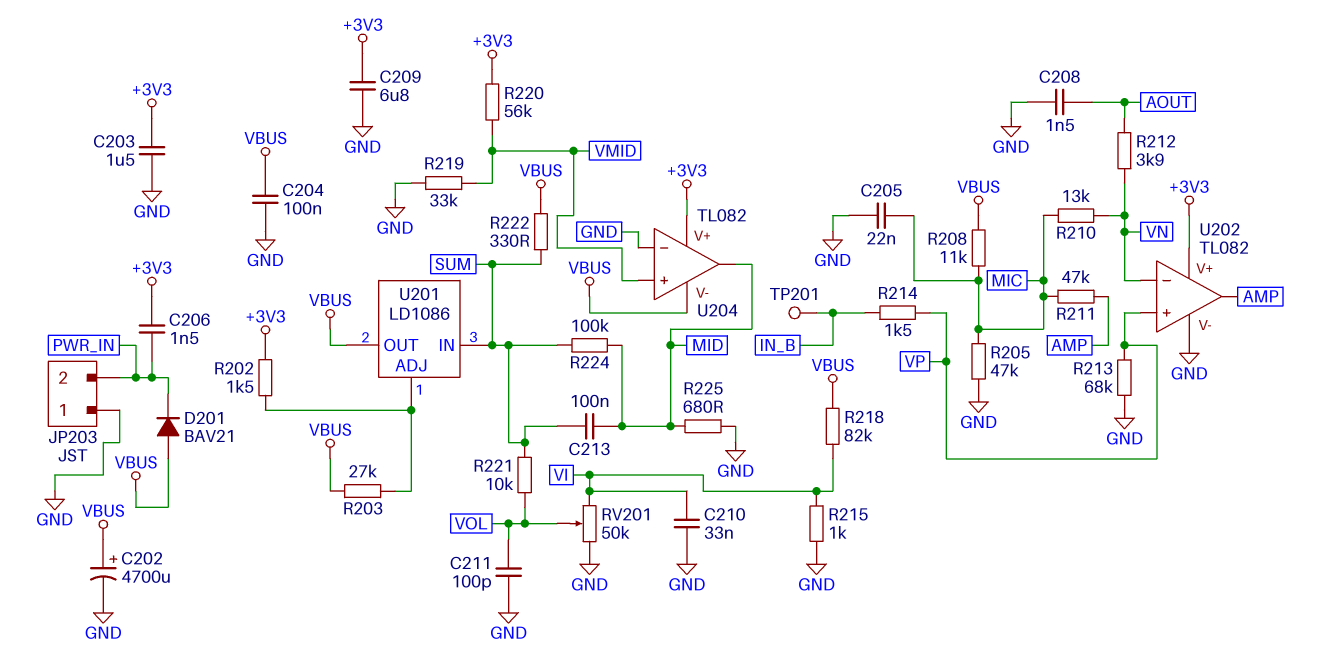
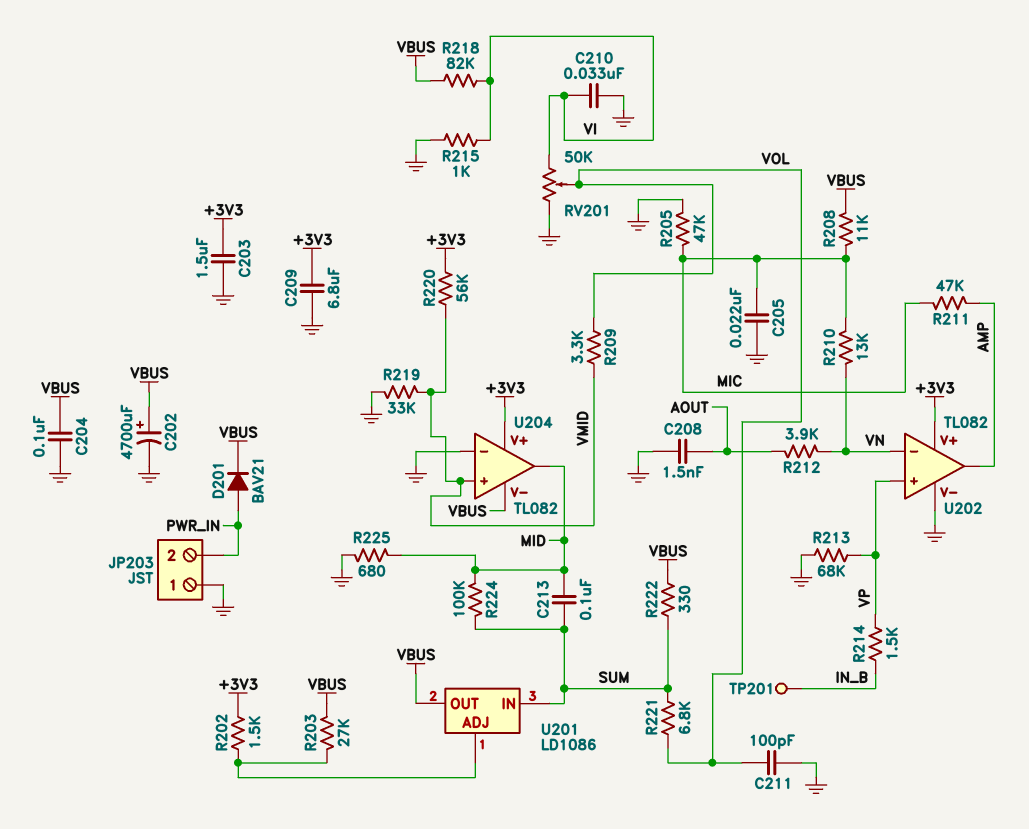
C206: 1.5nF (+3V3, PWR_IN) -> none
D201: diode BAV21 (A VBUS, K PWR_IN) -> diode BAV21 (A PWR_IN, K VBUS)
R209: none -> 3.3k (VMID, VOL)
R221: 10k (SUM, VOL) -> 6.8k (SUM, VOL)

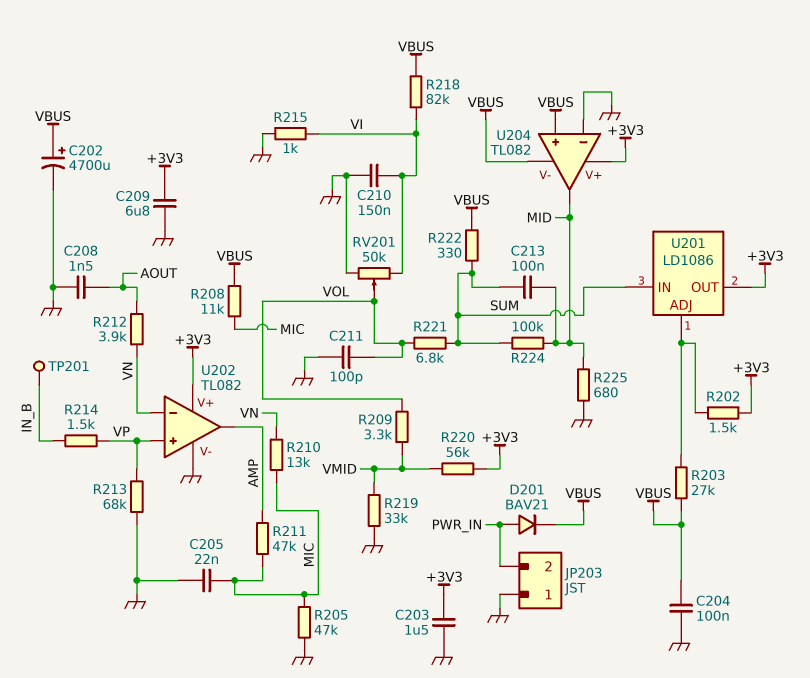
C210: 33nF (GND, VI) -> 150nF (GND, VI)
U201 pin OUT: VBUS -> +3V3
U204 pin in+: VMID -> VBUS

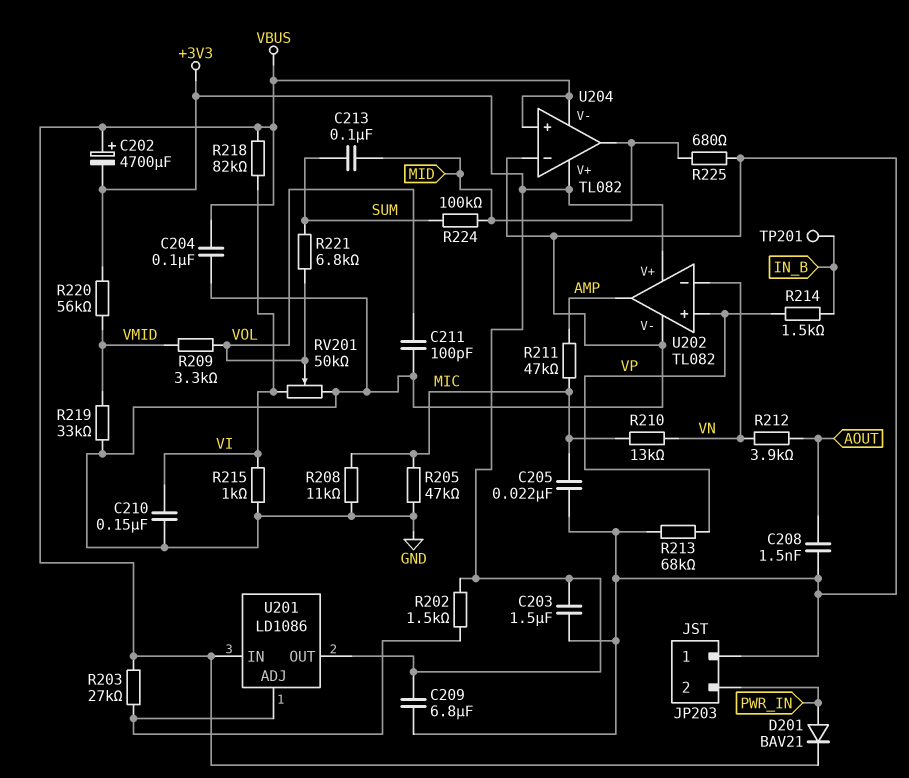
C202: 4700uF (plus VBUS, minus GND) -> 4700uF (plus VBUS, minus +3V3)
R208: 11k (MIC, VBUS) -> 11k (GND, MIC)
R222: 330 (SUM, VBUS) -> none
U201 pin IN: SUM -> VBUS

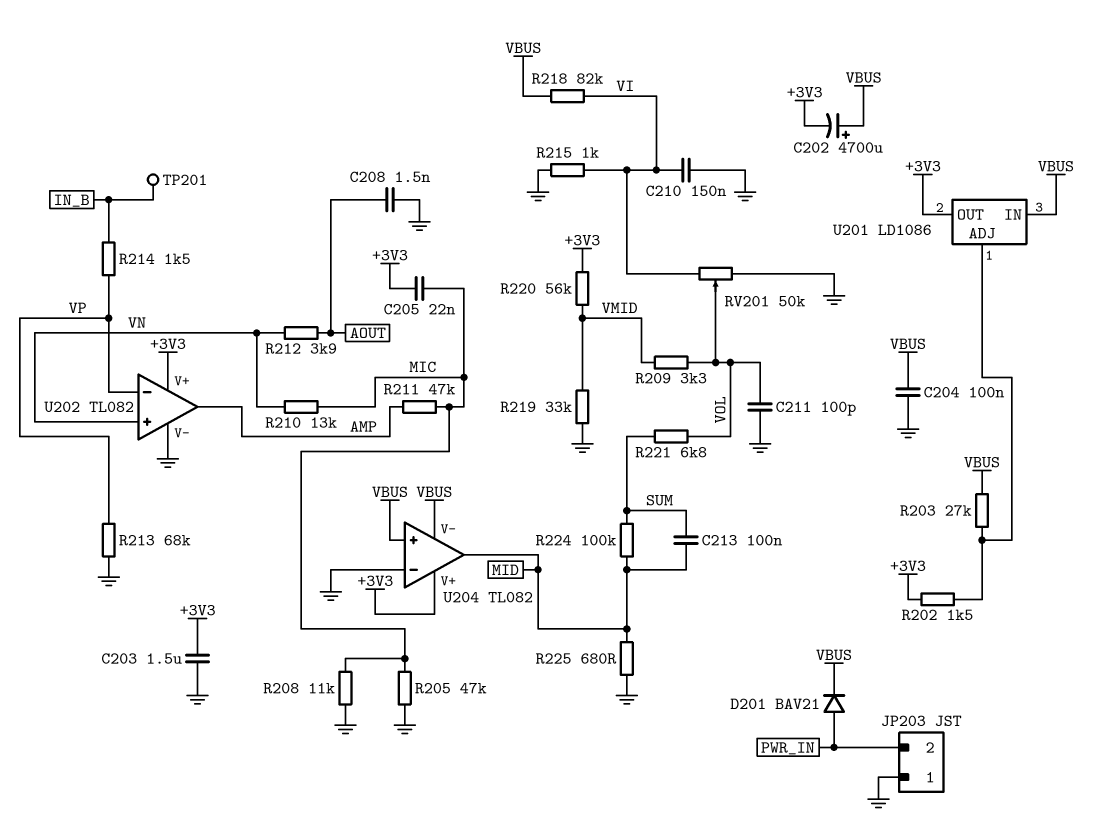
C205: 22nF (GND, MIC) -> 22nF (+3V3, MIC)
C209: 6.8uF (+3V3, GND) -> none
U202 pin in+: VP -> VN
U202 pin in-: VN -> VP

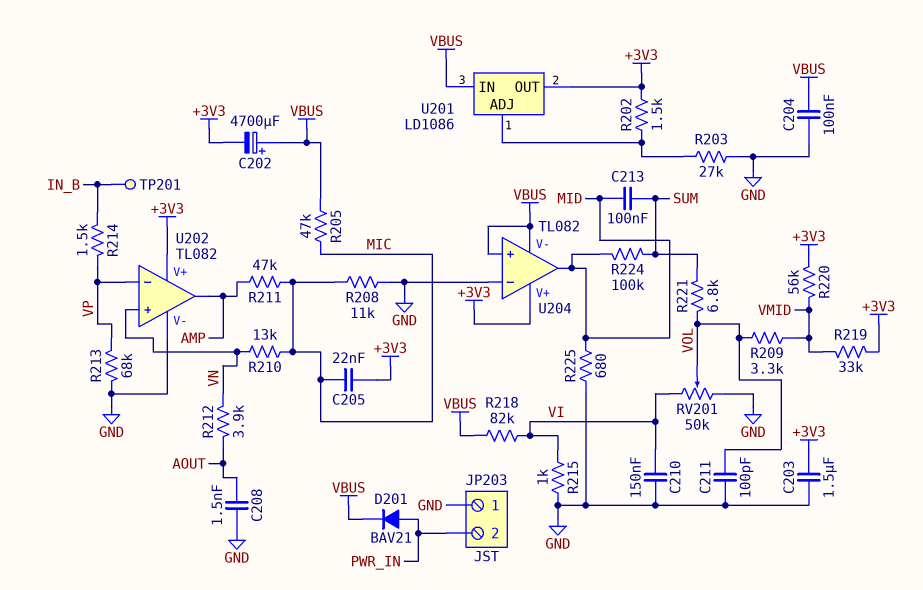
R203: 27k (U201/ADJ, VBUS) -> 27k (GND, U201/ADJ)
R205: 47k (GND, MIC) -> 47k (MIC, VBUS)
R219: 33k (GND, VMID) -> 33k (+3V3, VMID)

